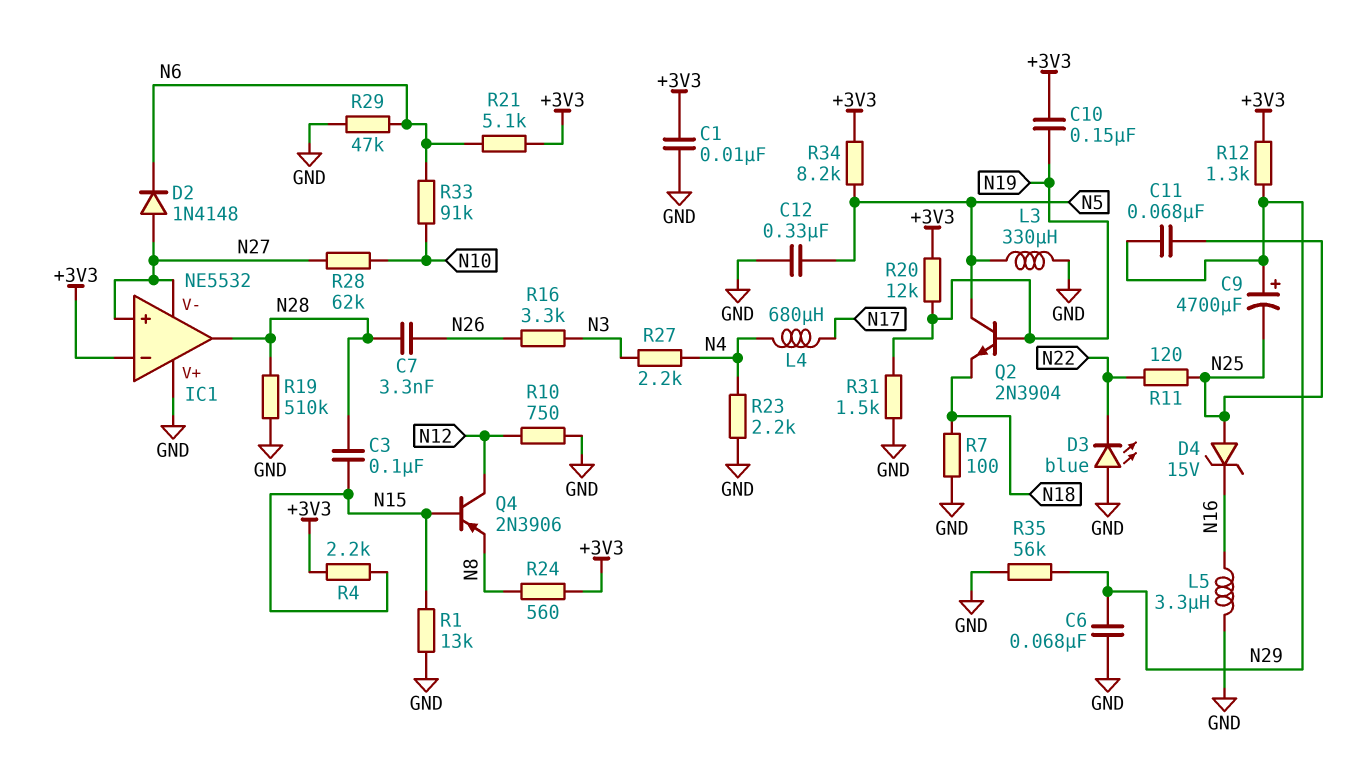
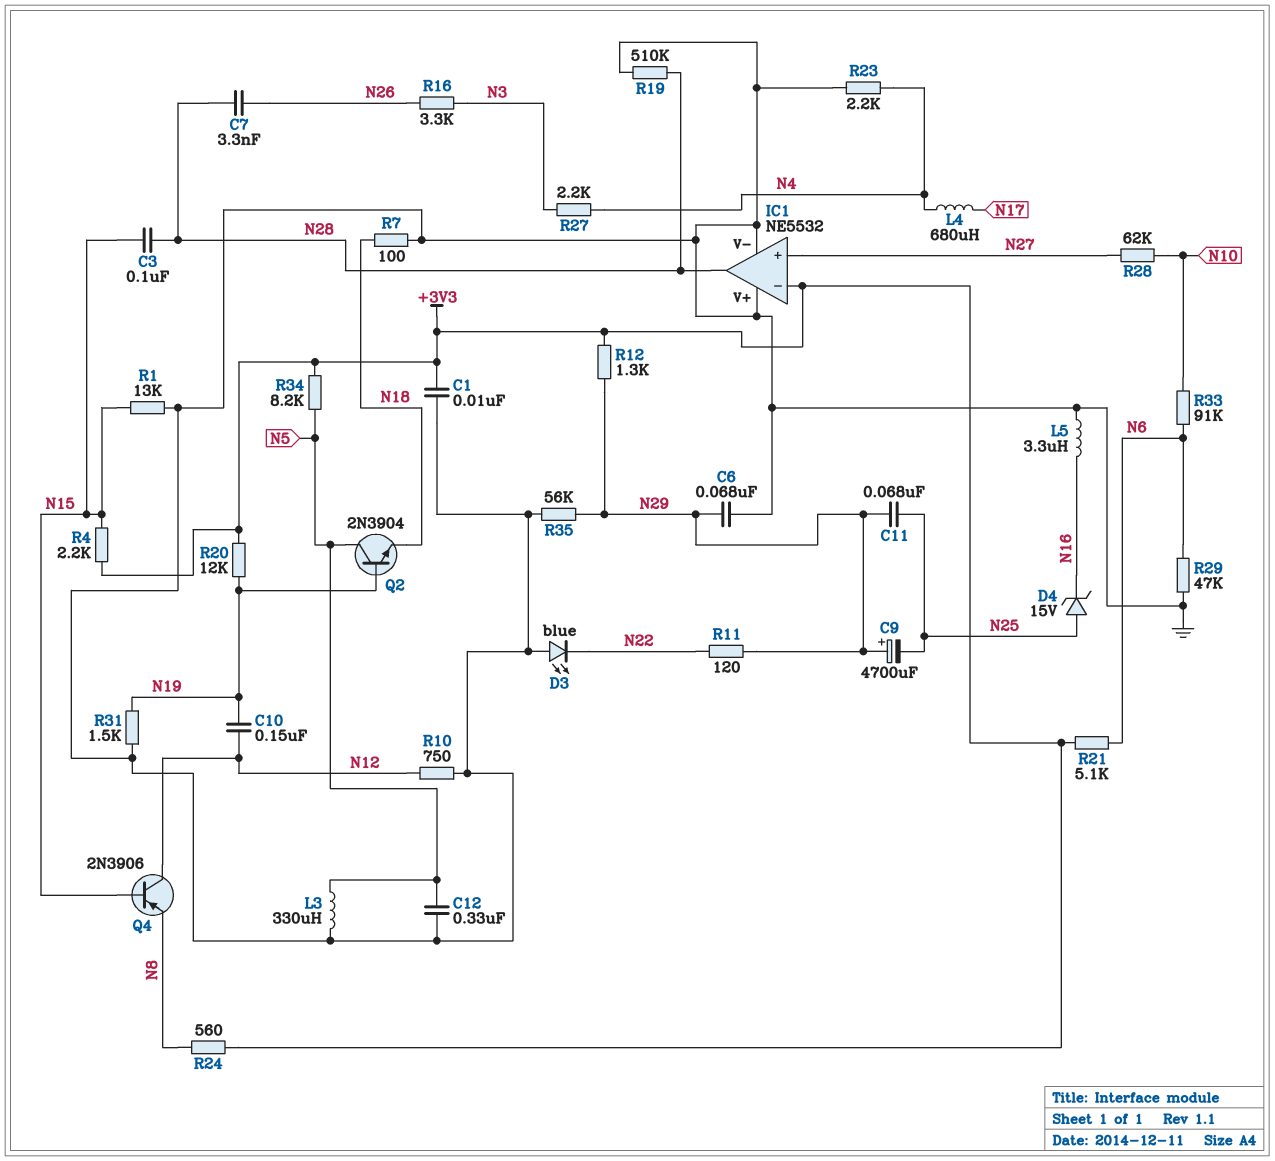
C10: 150nF (+3V3, N19) -> 150nF (N12, N19)
D2: diode 1N4148 (A N27, K N6) -> none
IC1 pin V-: N27 -> GND
R11: 120 (N22, N25) -> 120 (N22, N29)

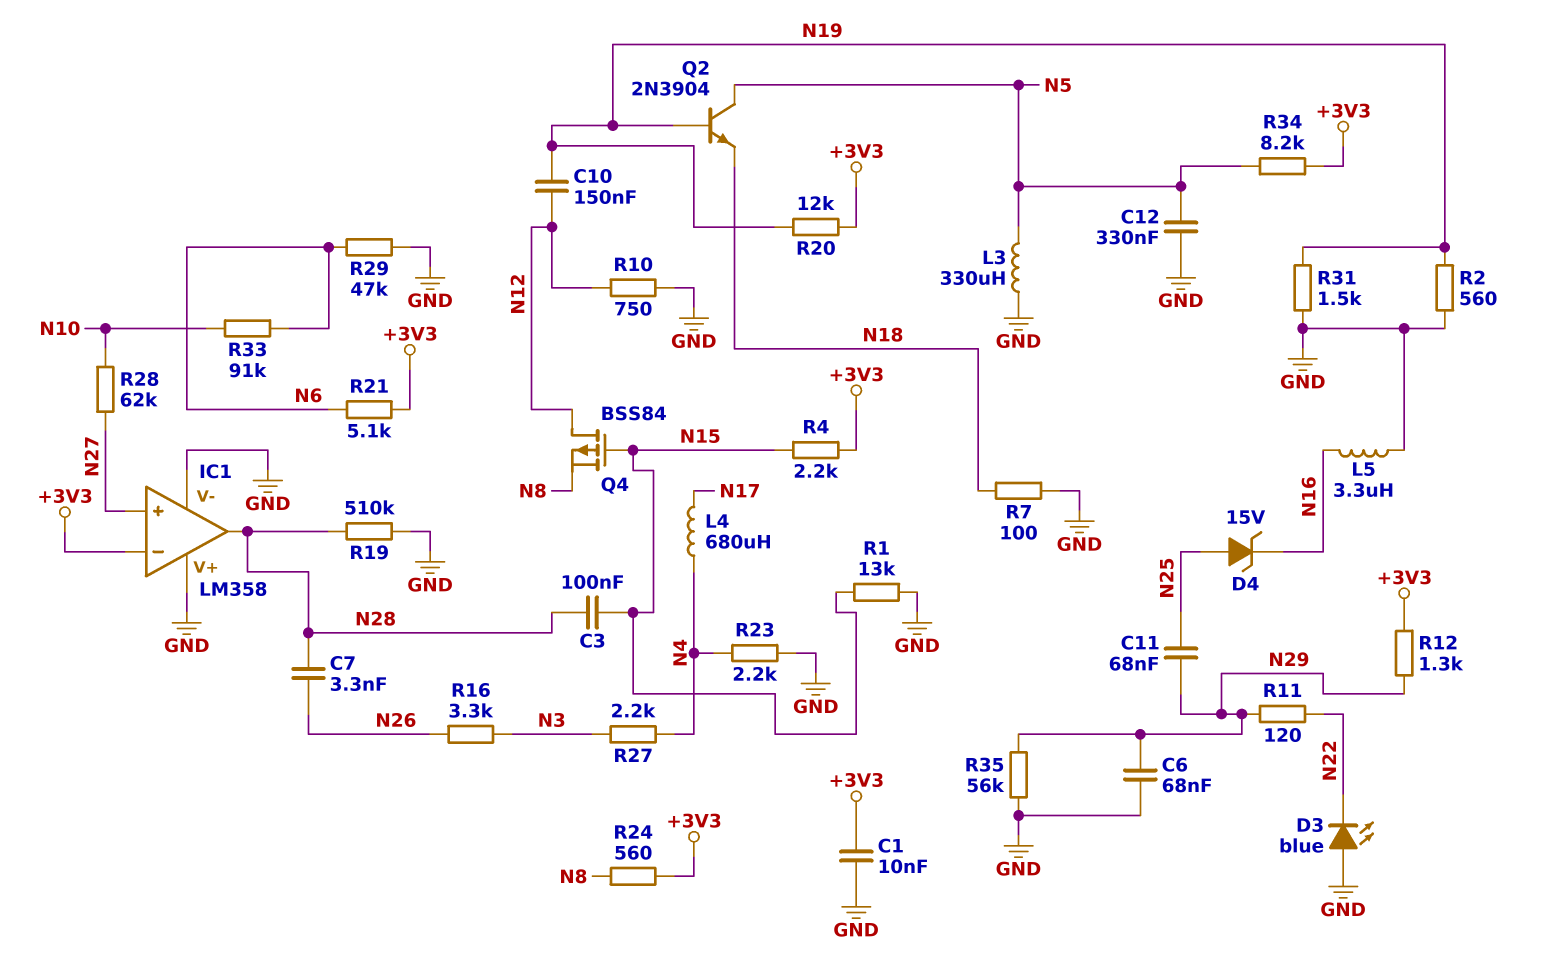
C9: 4700uF (plus N29, minus N25) -> none
IC1: NE5532 -> LM358
Q4: PNP 2N3906 (B N15, C N12, E N8) -> PMOS BSS84 (G N15, D N12, S N8)
R2: none -> 560 (GND, N19)

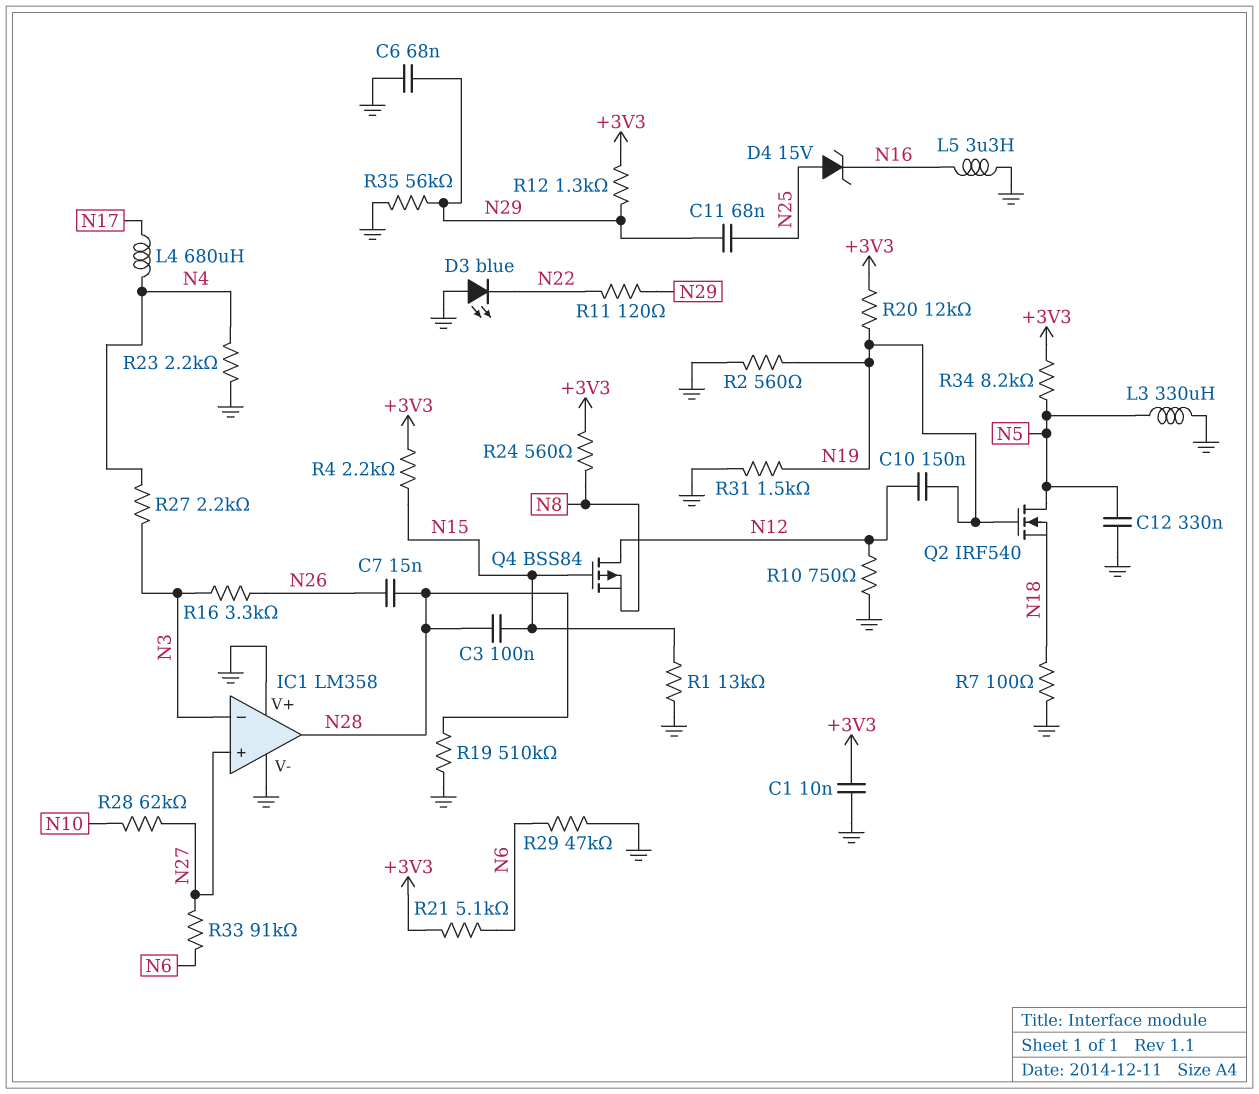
C7: 3.3nF (N26, N28) -> 15nF (N26, N28)
IC1 pin in-: +3V3 -> N3
Q2: NPN 2N3904 (B N19, C N5, E N18) -> NMOS IRF540 (G N19, D N5, S N18)
R33: 91k (N6, N10) -> 91k (N6, N27)

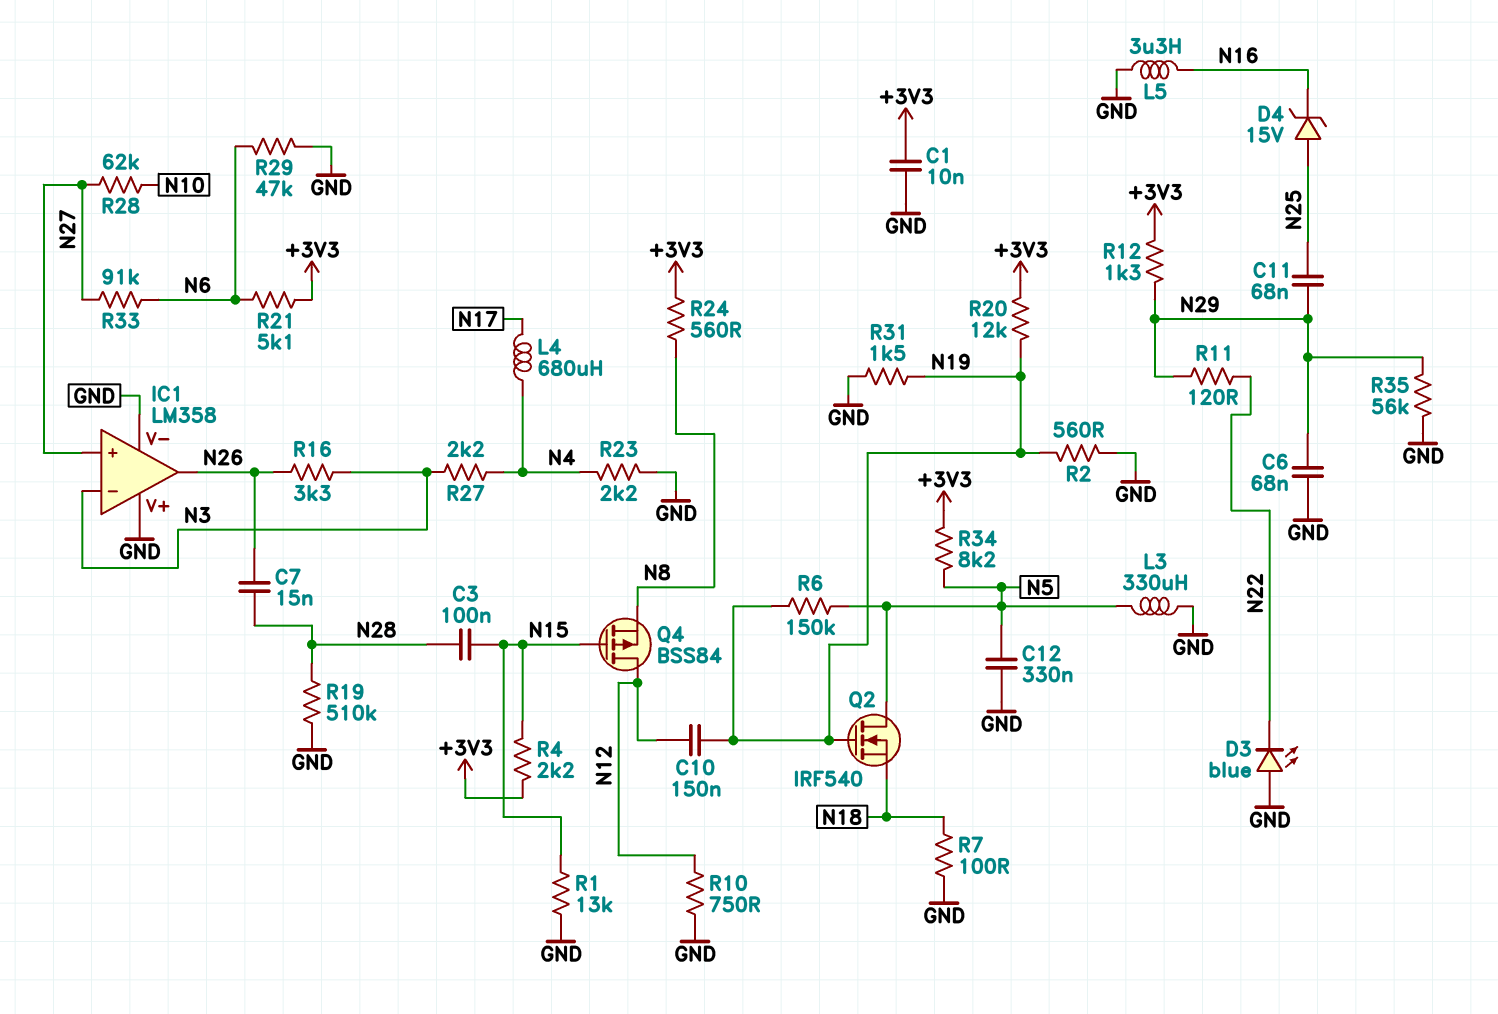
IC1 pin out: N28 -> N26
R6: none -> 150k (N5, N19)

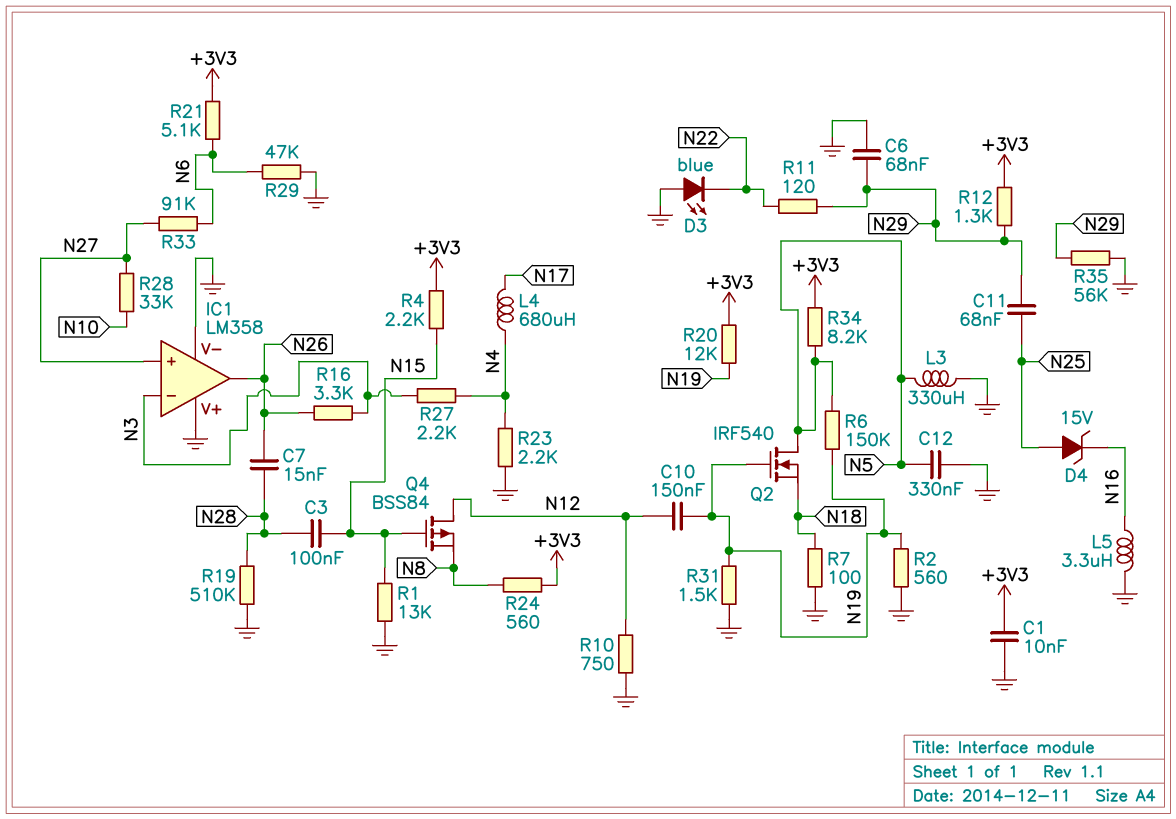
R28: 62k (N10, N27) -> 33k (N10, N27)

